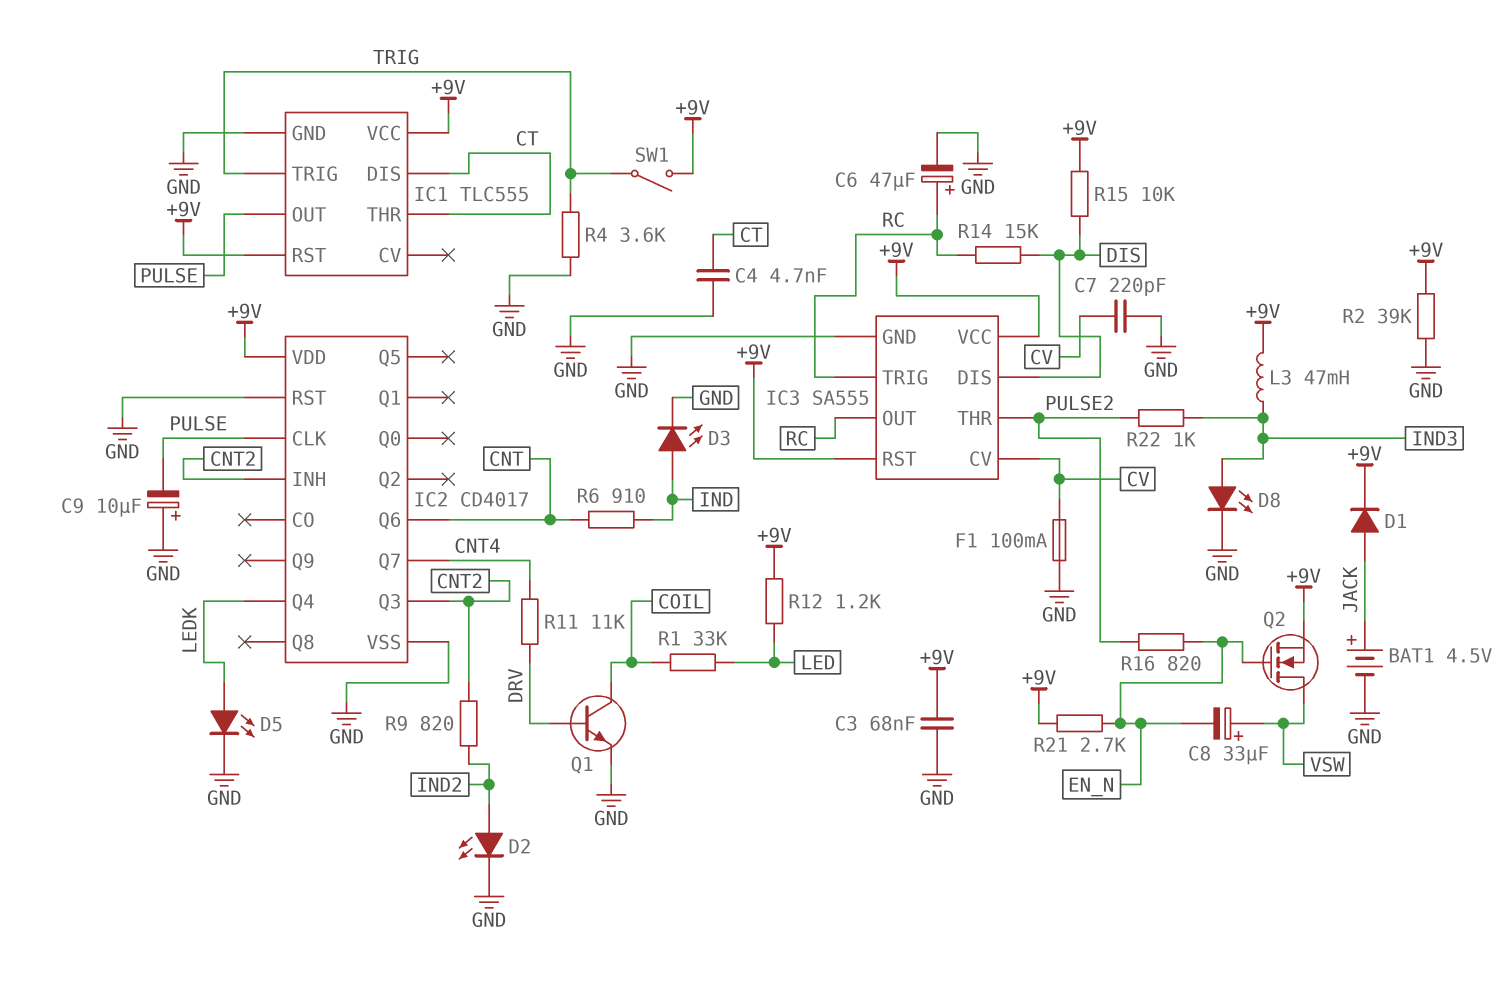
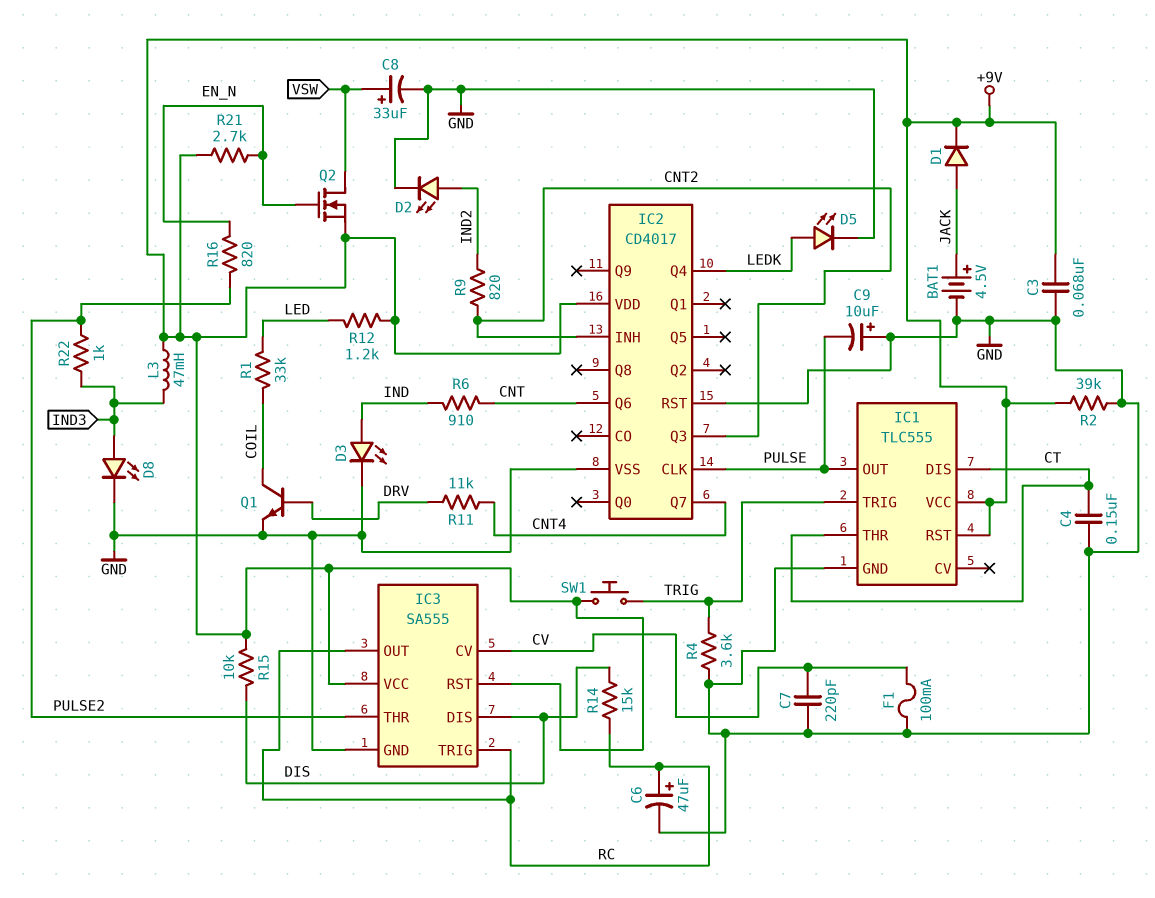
C4: 4.7nF (CT, GND) -> 150nF (CT, GND)
C8: 33uF (plus VSW, minus EN_N) -> 33uF (plus VSW, minus GND)
SW1: switch (+9V, TRIG) -> button (+9V, TRIG)

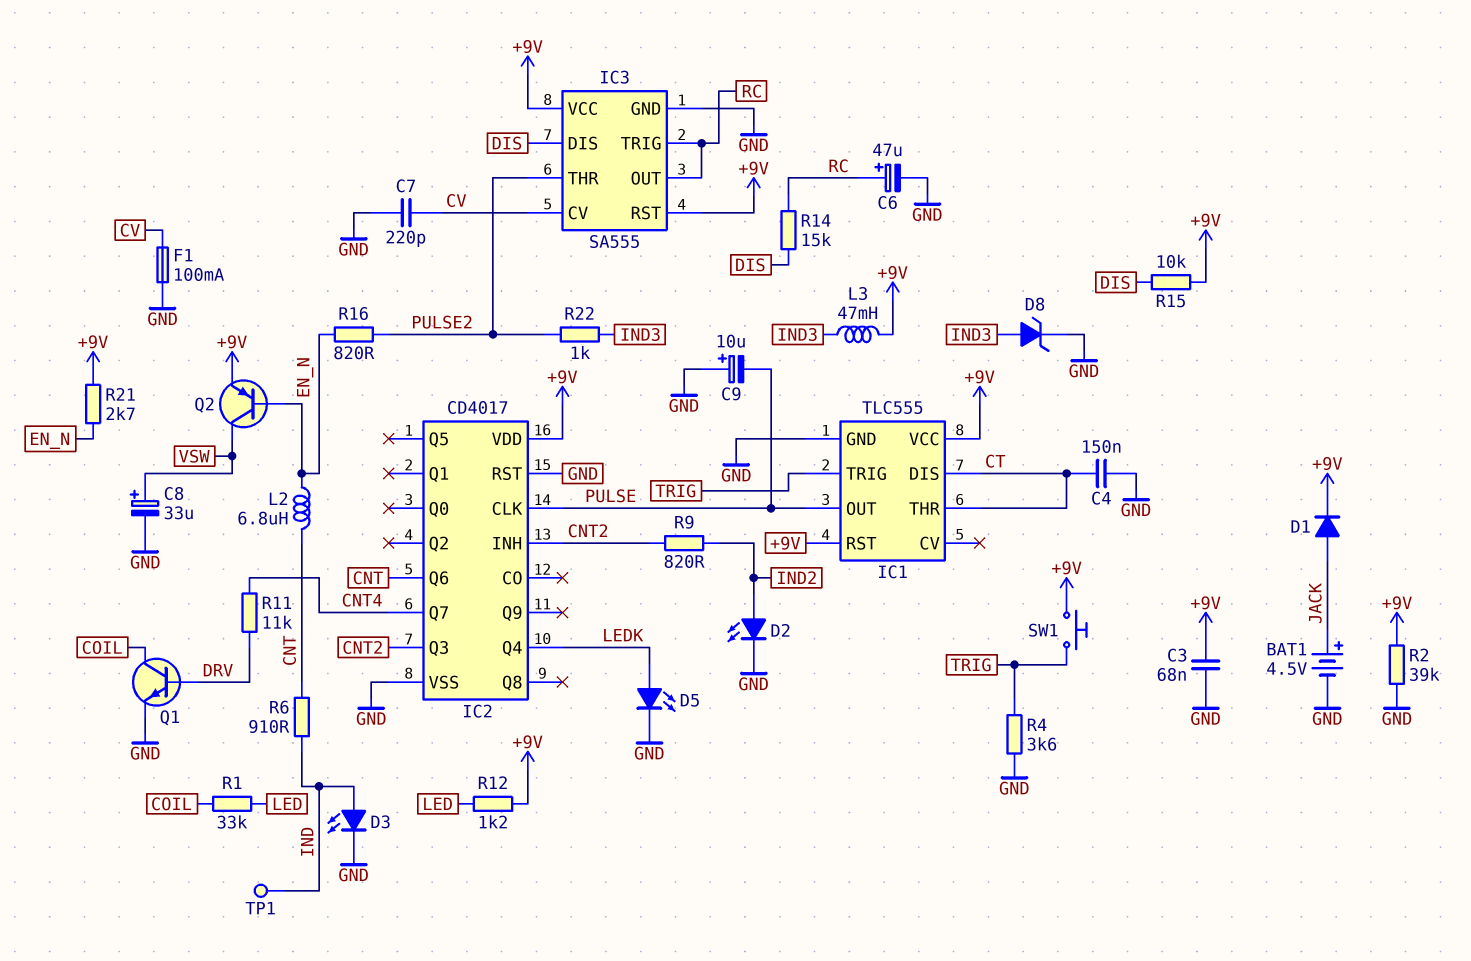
D8: LED (A IND3, K GND) -> zener (A IND3, K GND)
L2: none -> 6.8uH (CNT, EN_N)
Q2: NMOS (G EN_N, D VSW, S +9V) -> PNP (B EN_N, C VSW, E +9V)
TP1: none -> test point (IND)

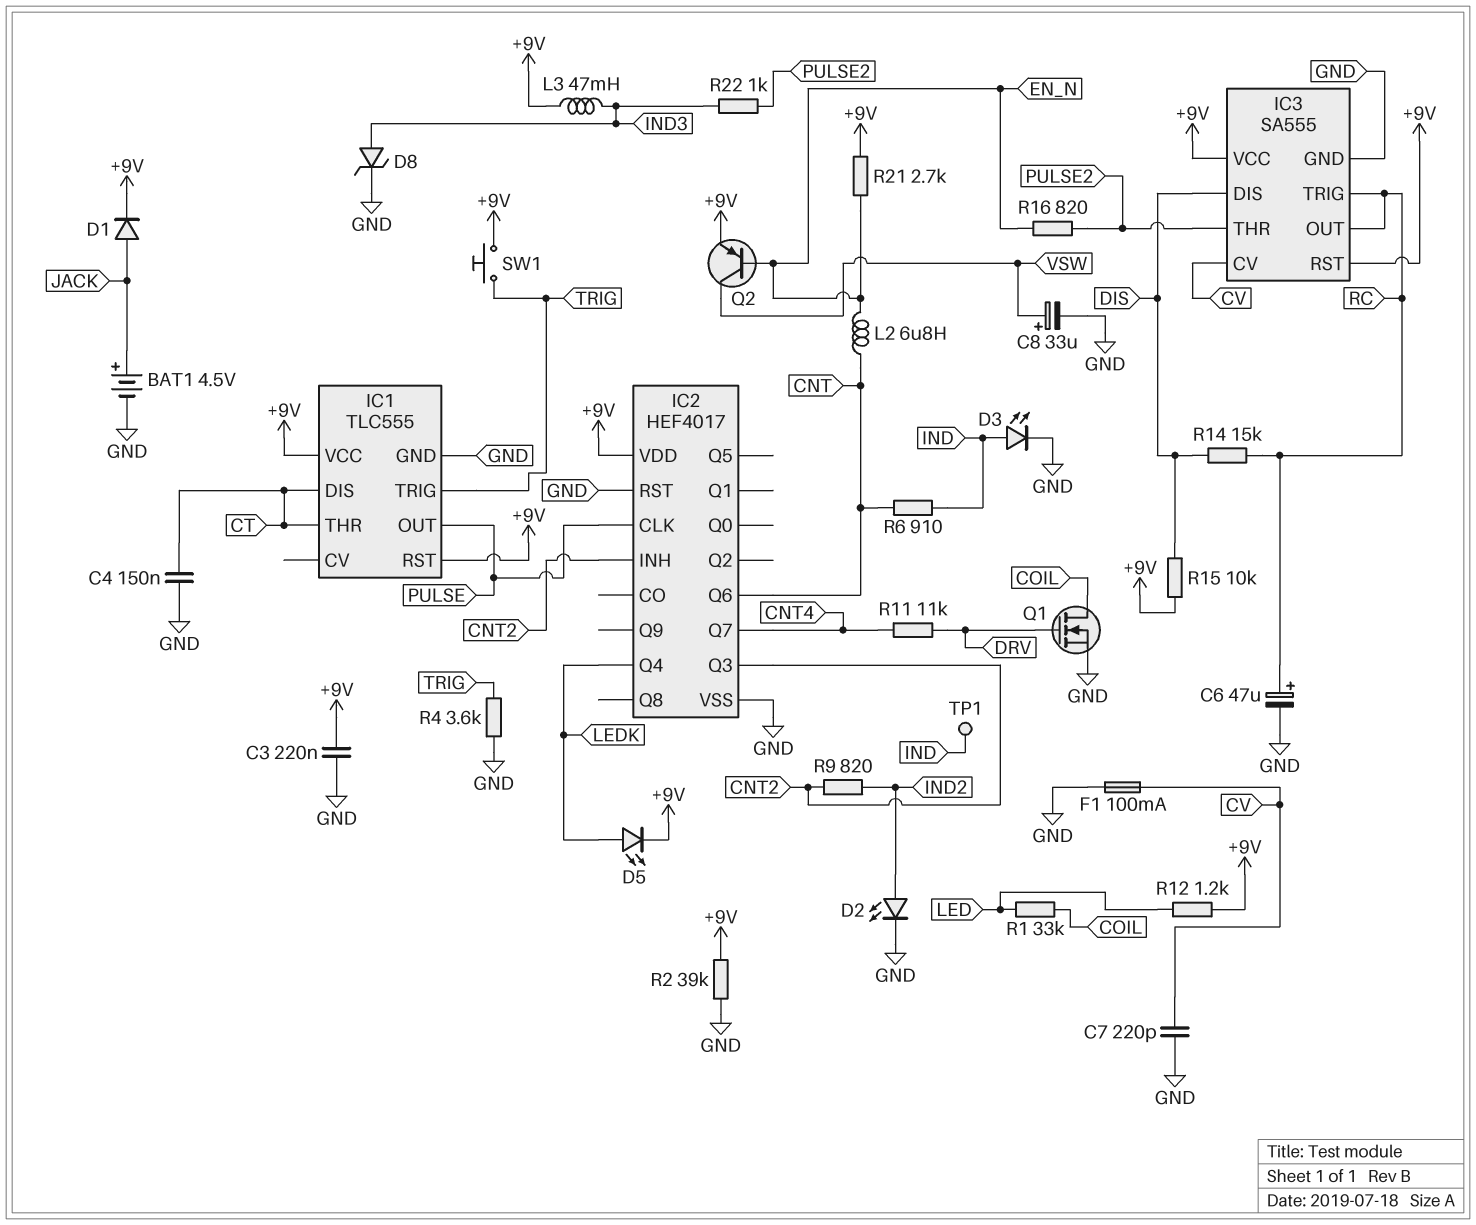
C3: 68nF (+9V, GND) -> 220nF (+9V, GND)
C9: 10uF (plus GND, minus PULSE) -> none
D5: LED (A LEDK, K GND) -> LED (A LEDK, K +9V)
IC2: CD4017 -> HEF4017
Q1: NPN (B DRV, C COIL, E GND) -> NMOS (G DRV, D COIL, S GND)

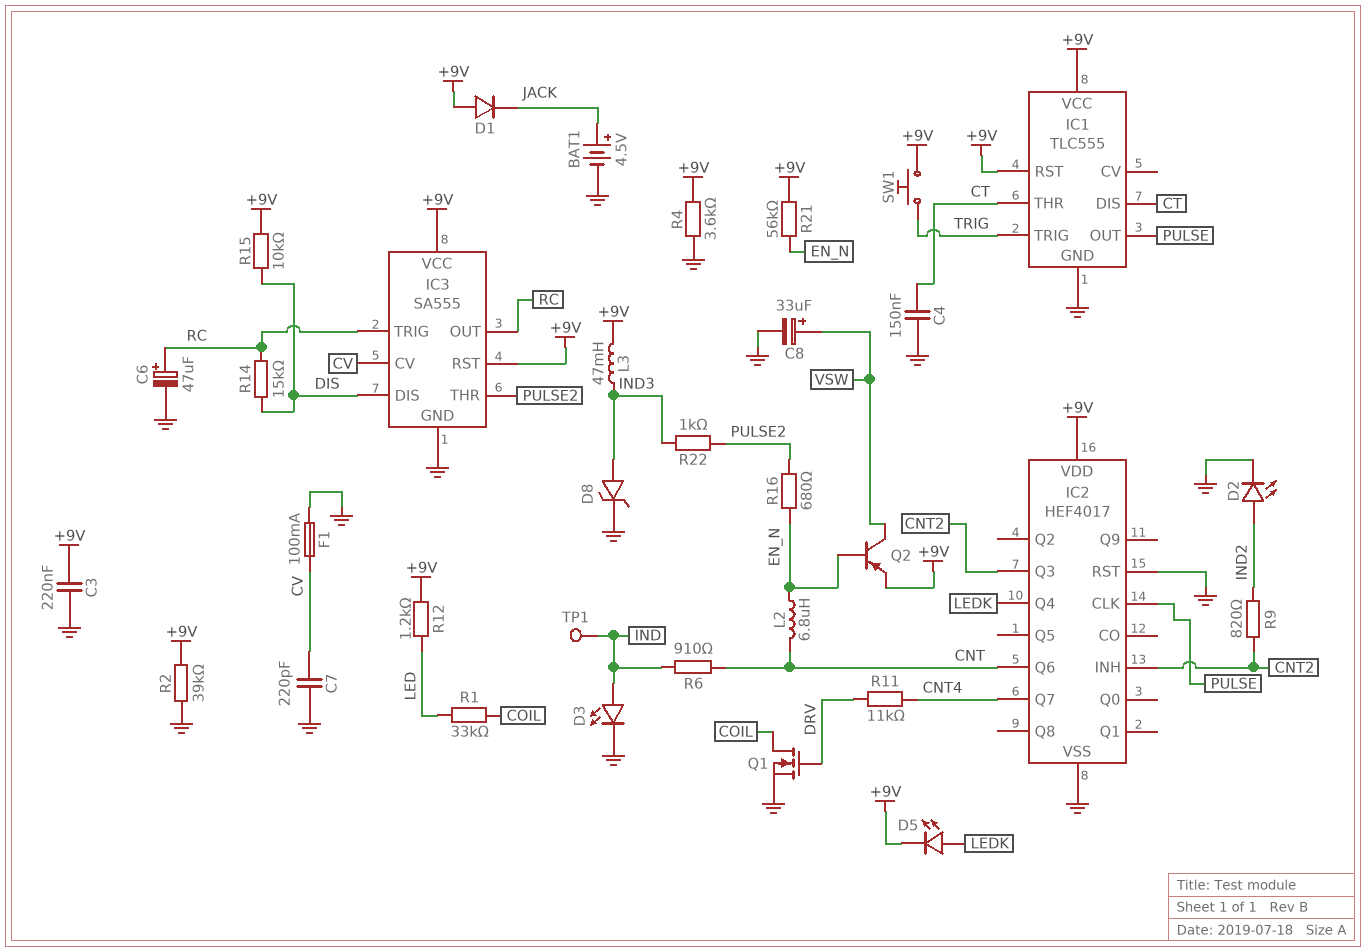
D1: diode (A JACK, K +9V) -> diode (A +9V, K JACK)
R4: 3.6k (GND, TRIG) -> 3.6k (+9V, GND)
R16: 820 (EN_N, PULSE2) -> 680 (EN_N, PULSE2)
R21: 2.7k (+9V, EN_N) -> 56k (+9V, EN_N)

